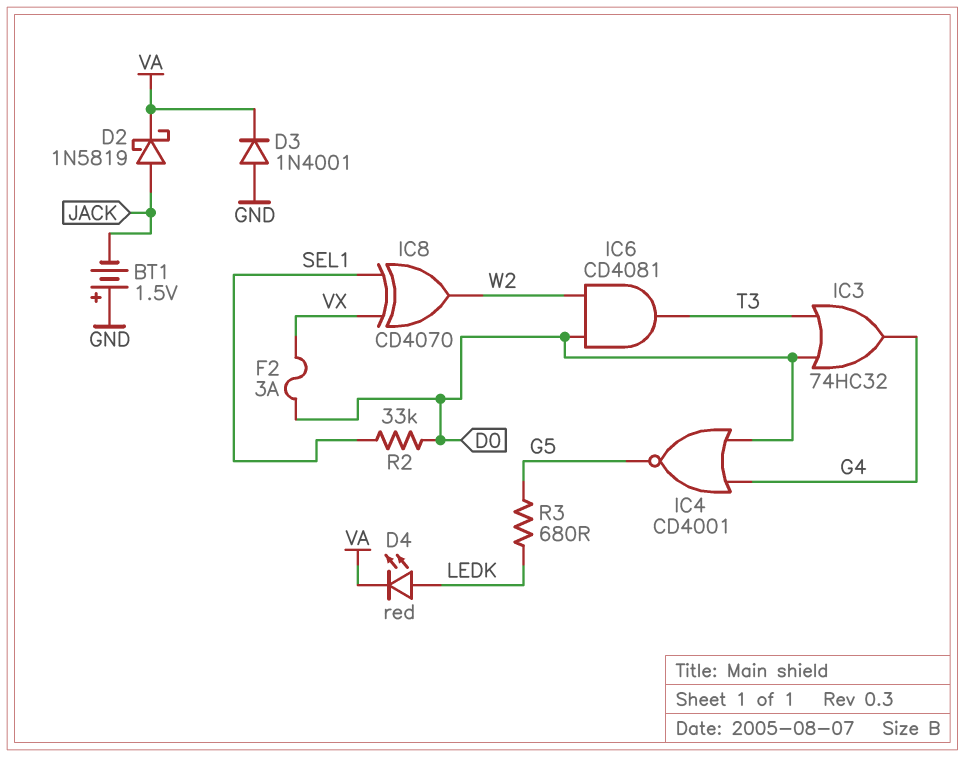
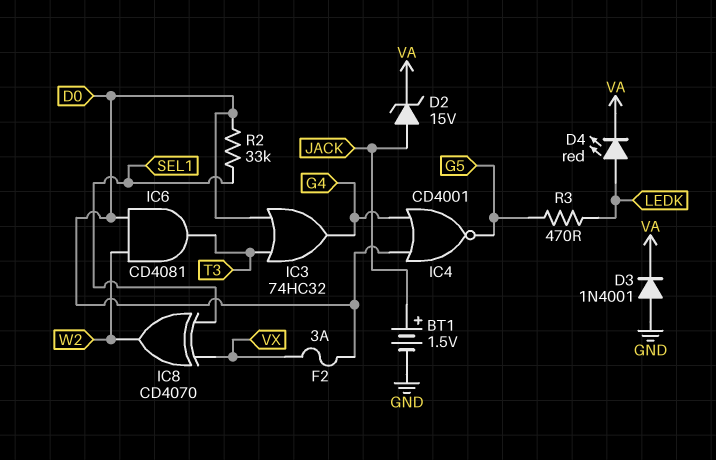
BT1: 1.5V (plus GND, minus JACK) -> 1.5V (plus JACK, minus GND)
D2: schottky 1N5819 (A JACK, K VA) -> zener 15V (A JACK, K VA)
R3: 680 (G5, LEDK) -> 470 (G5, LEDK)

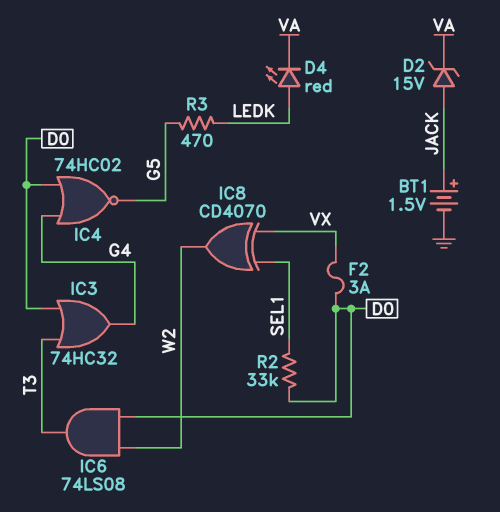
D3: diode 1N4001 (A GND, K VA) -> none
IC4: NOR CD4001 (in D0, in G4, out G5) -> NOR 74HC02 (in D0, in G4, out G5)
IC6: AND CD4081 (in D0, in W2, out T3) -> AND 74LS08 (in D0, in W2, out T3)

